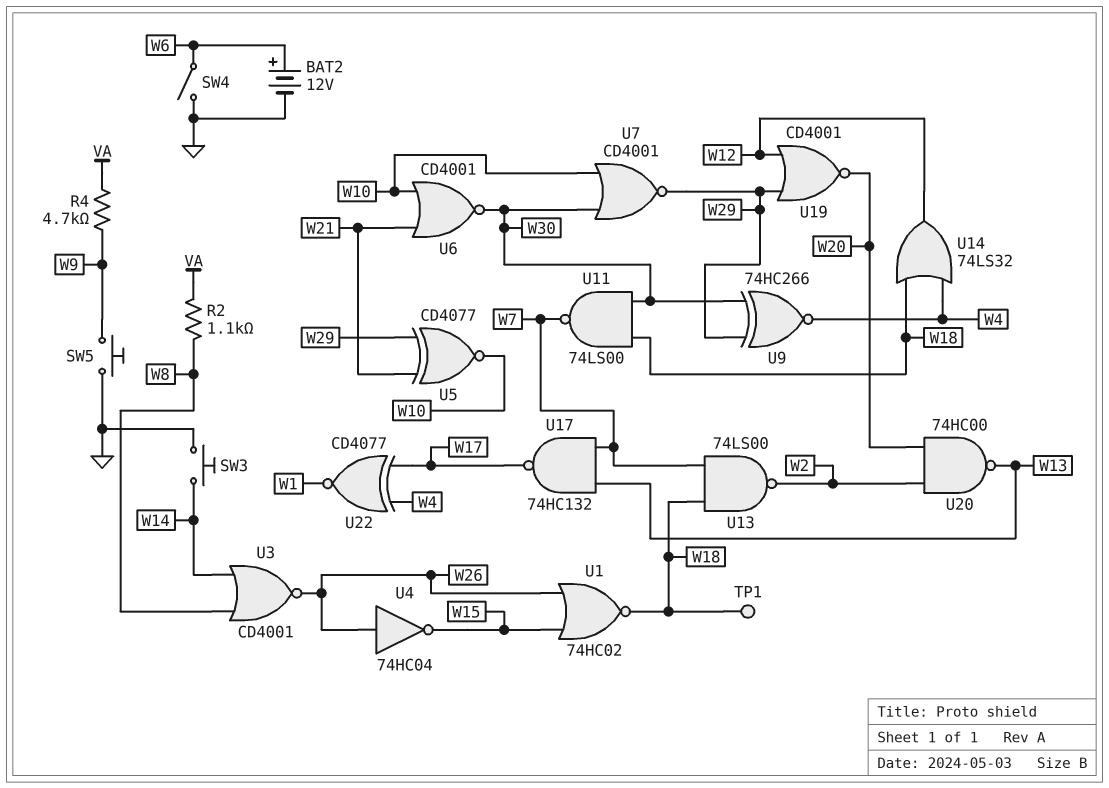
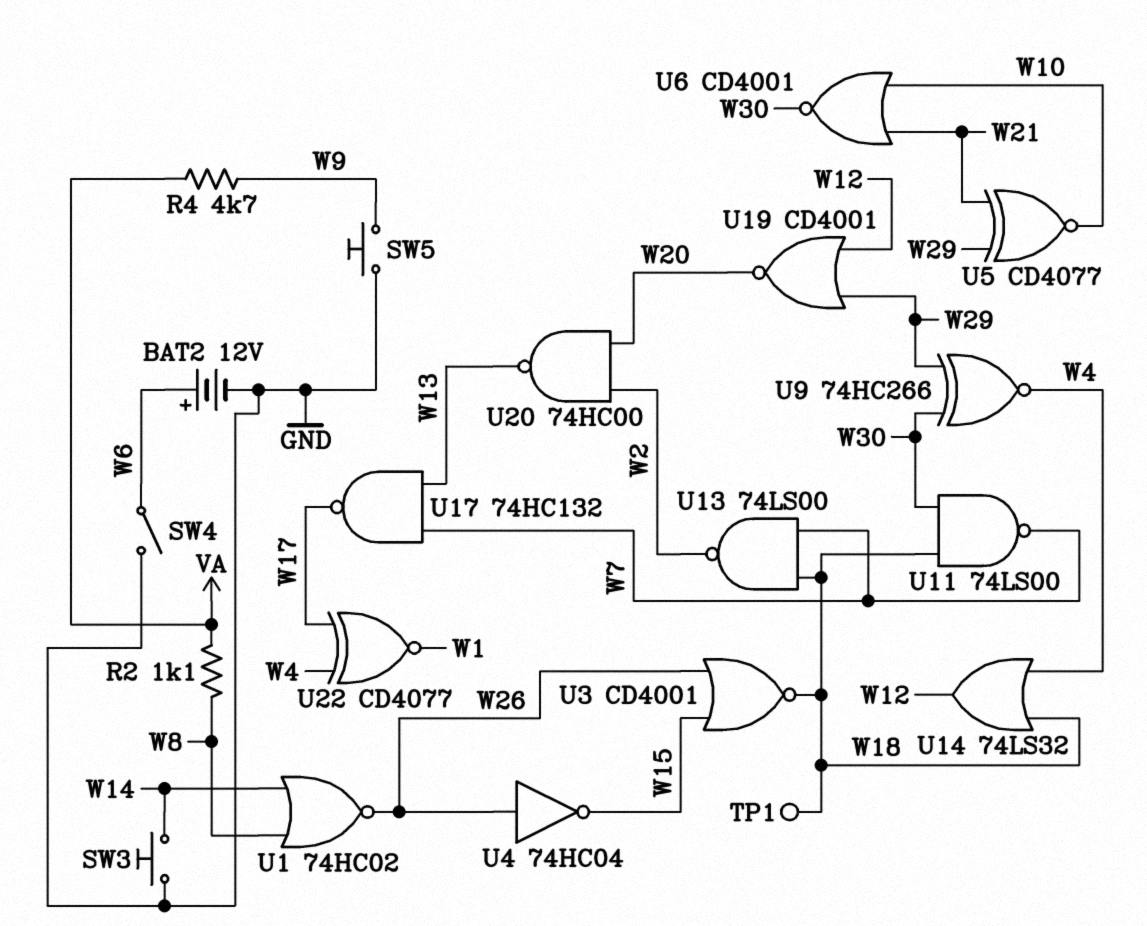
U1: NOR 74HC02 (in W15, in W26, out W18) -> NOR 74HC02 (in W8, in W14, out W26)
U3: NOR CD4001 (in W8, in W14, out W26) -> NOR CD4001 (in W15, in W26, out W18)
U7: NOR CD4001 (in W10, in W30, out W29) -> none

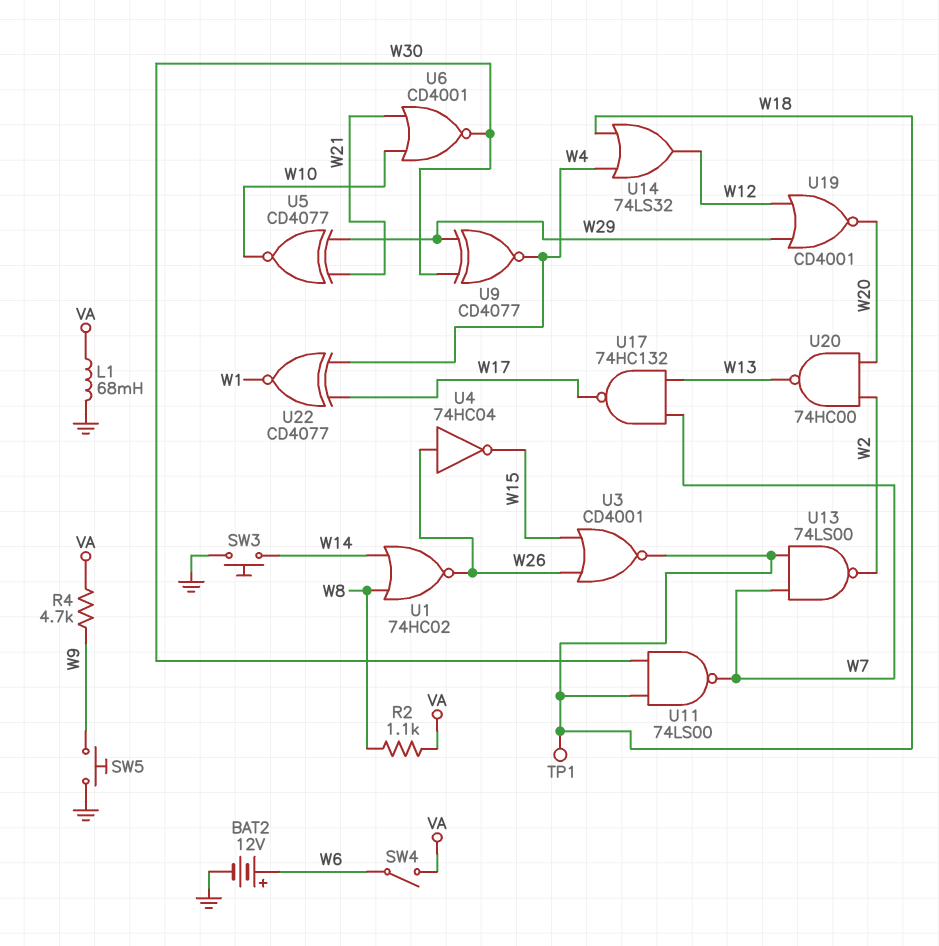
L1: none -> 68mH (GND, VA)
SW4: switch (GND, W6) -> switch (VA, W6)
U9: XNOR 74HC266 (in W29, in W30, out W4) -> XNOR CD4077 (in W29, in W30, out W4)

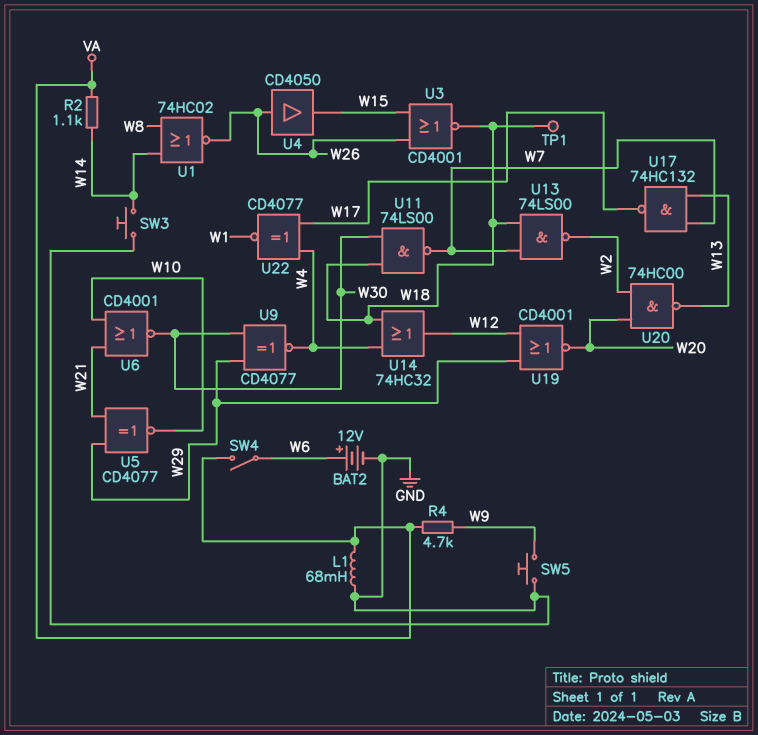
R2: 1.1k (VA, W8) -> 1.1k (VA, W14)
U4: NOT 74HC04 (in W26, out W15) -> buffer CD4050 (in W26, out W15)
U14: OR 74LS32 (in W4, in W18, out W12) -> OR 74HC32 (in W4, in W18, out W12)

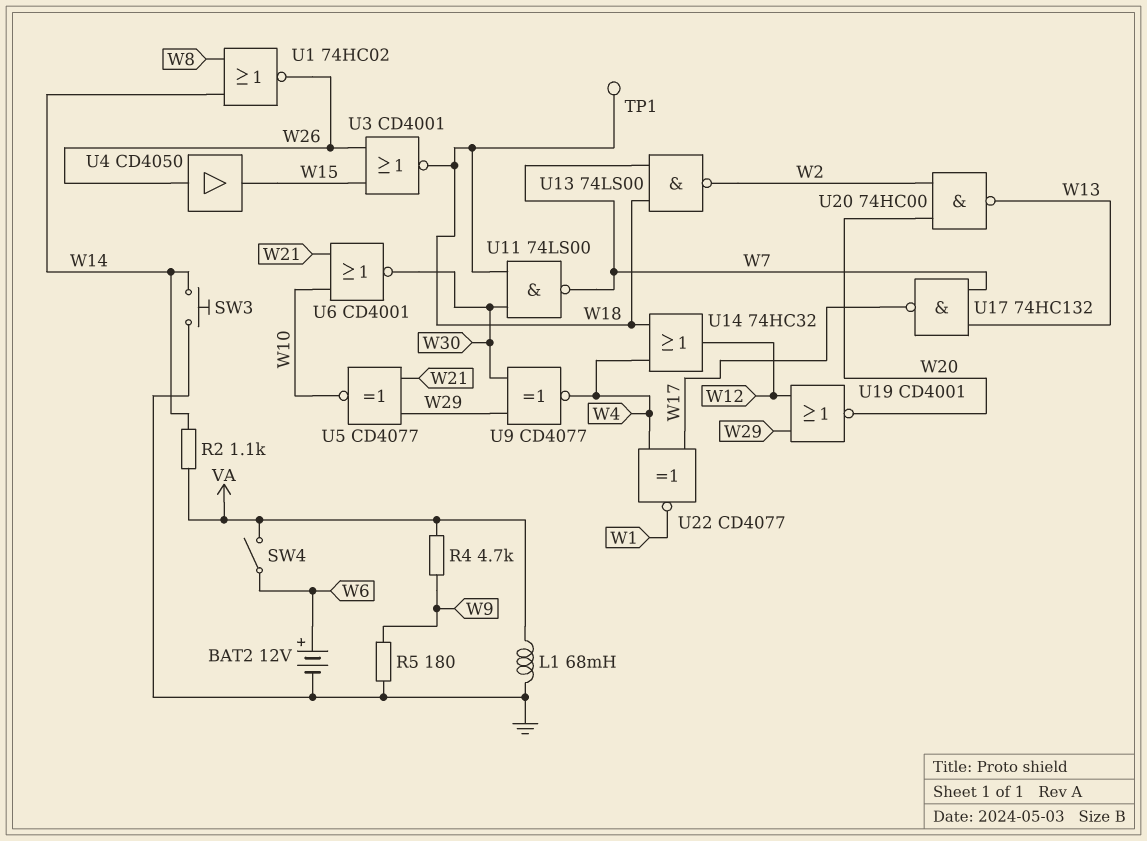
R5: none -> 180 (GND, W9)
SW5: button (GND, W9) -> none

